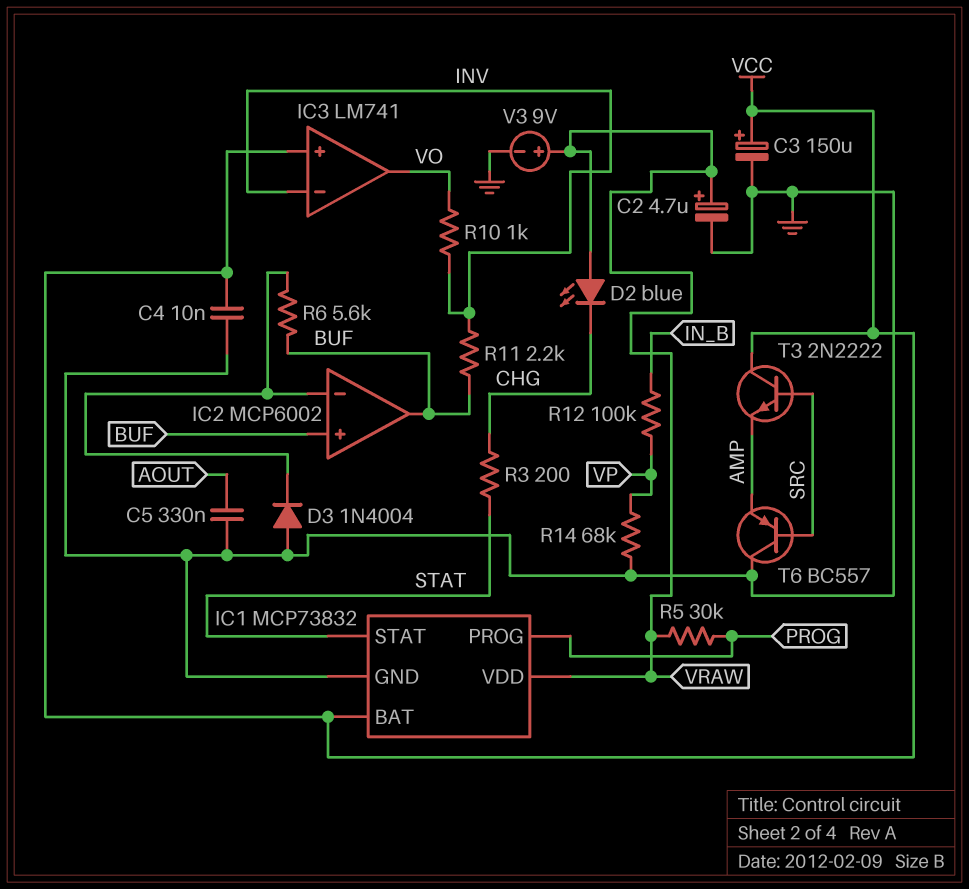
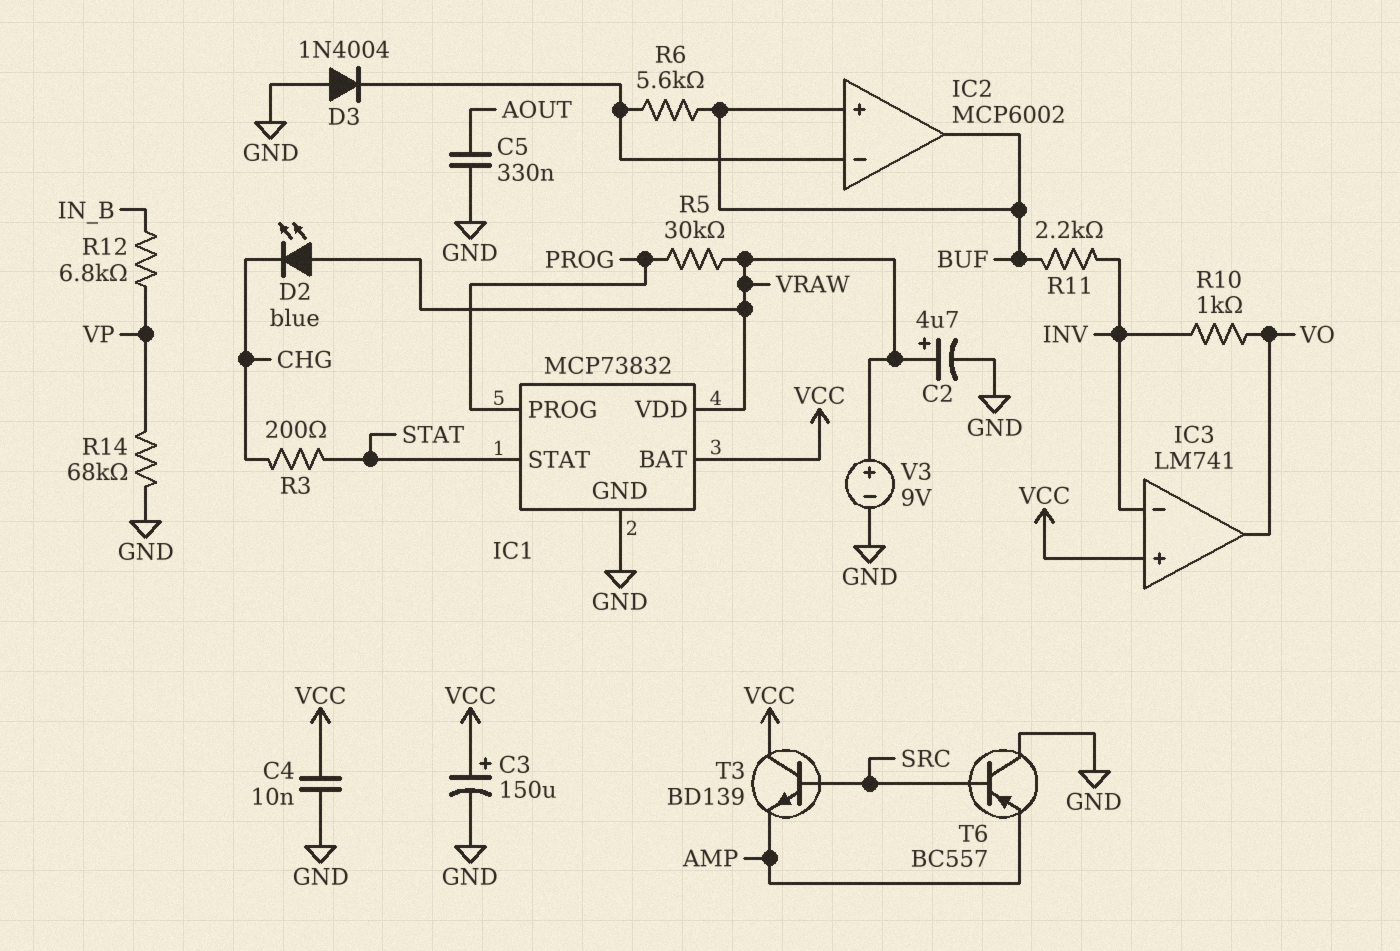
R12: 100k (IN_B, VP) -> 6.8k (IN_B, VP)
T3: NPN 2N2222 (B SRC, C VCC, E AMP) -> NPN BD139 (B SRC, C VCC, E AMP)

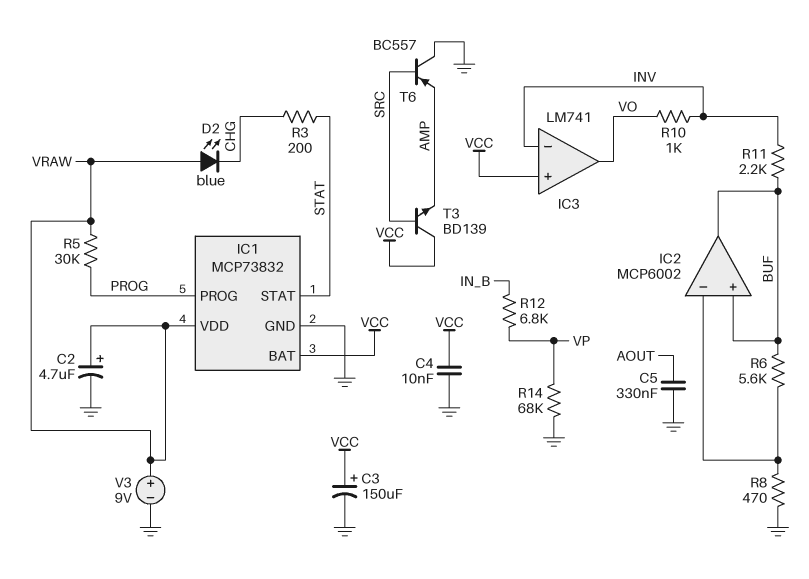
D3: diode 1N4004 (A GND, K IC2/in-) -> none
R8: none -> 470 (GND, IC2/in-)

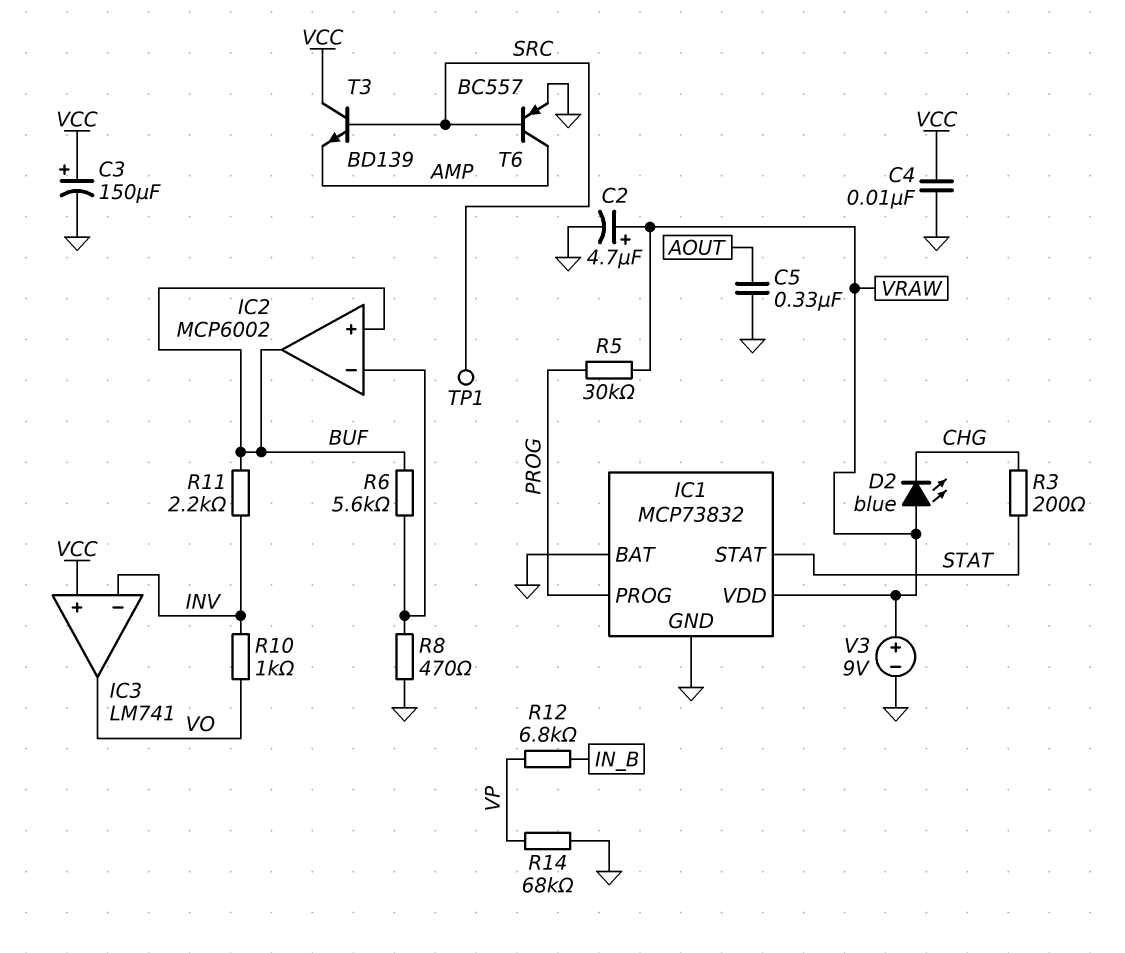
IC1 pin BAT: VCC -> GND
T6: PNP BC557 (B SRC, C GND, E AMP) -> PNP BC557 (B SRC, C AMP, E GND)
TP1: none -> test point (SRC)

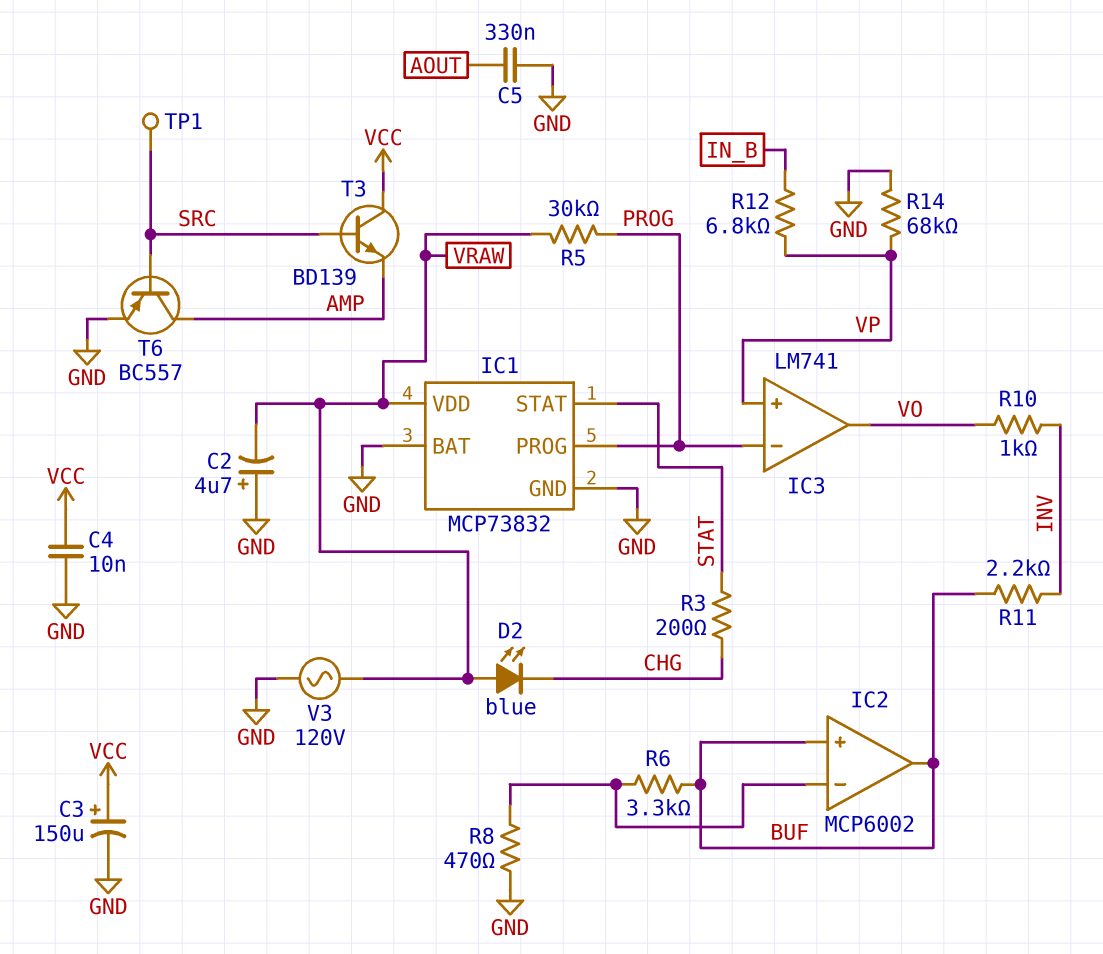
C2: 4.7uF (plus VRAW, minus GND) -> 4.7uF (plus GND, minus VRAW)
IC3 pin in+: VCC -> VP
IC3 pin in-: INV -> PROG
R6: 5.6k (BUF, IC2/in-) -> 3.3k (BUF, IC2/in-)
V3: 9V (plus VRAW, minus GND) -> AC 120V (GND, VRAW)

